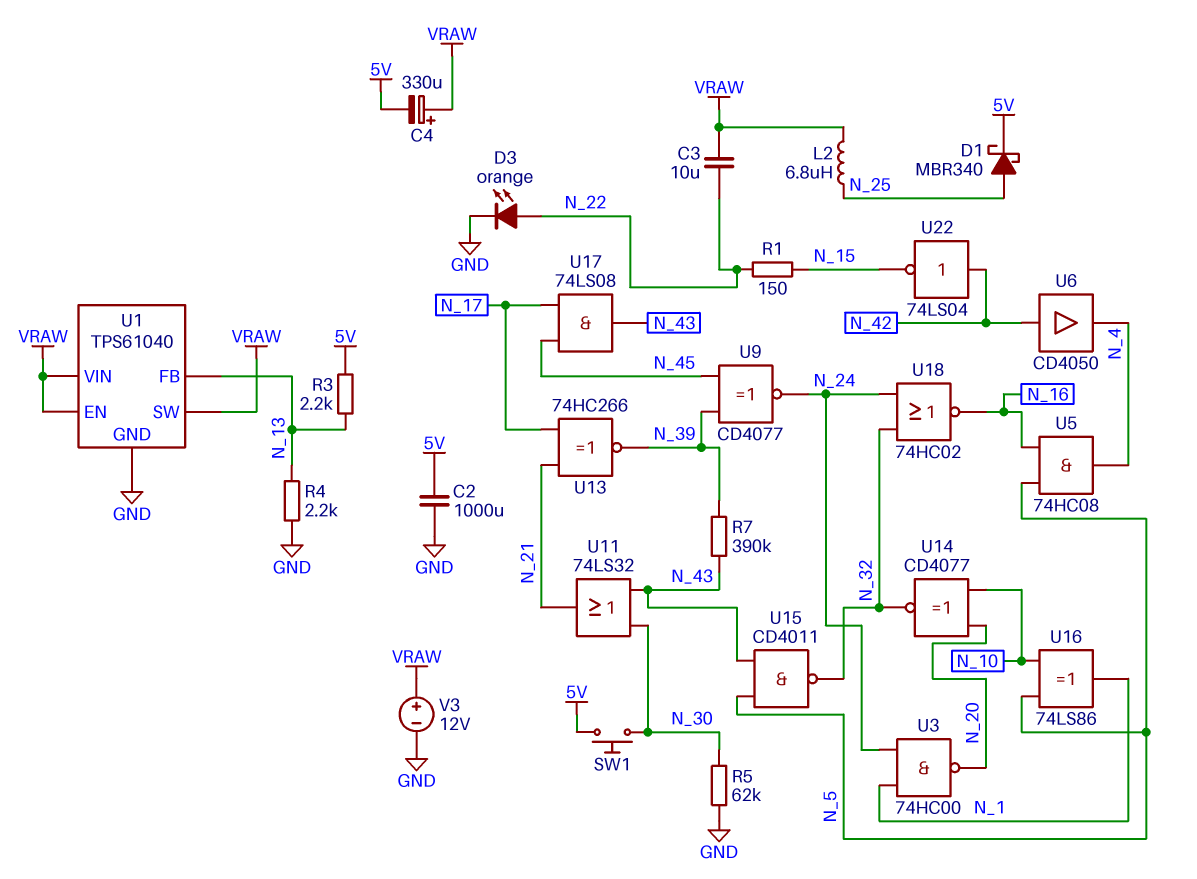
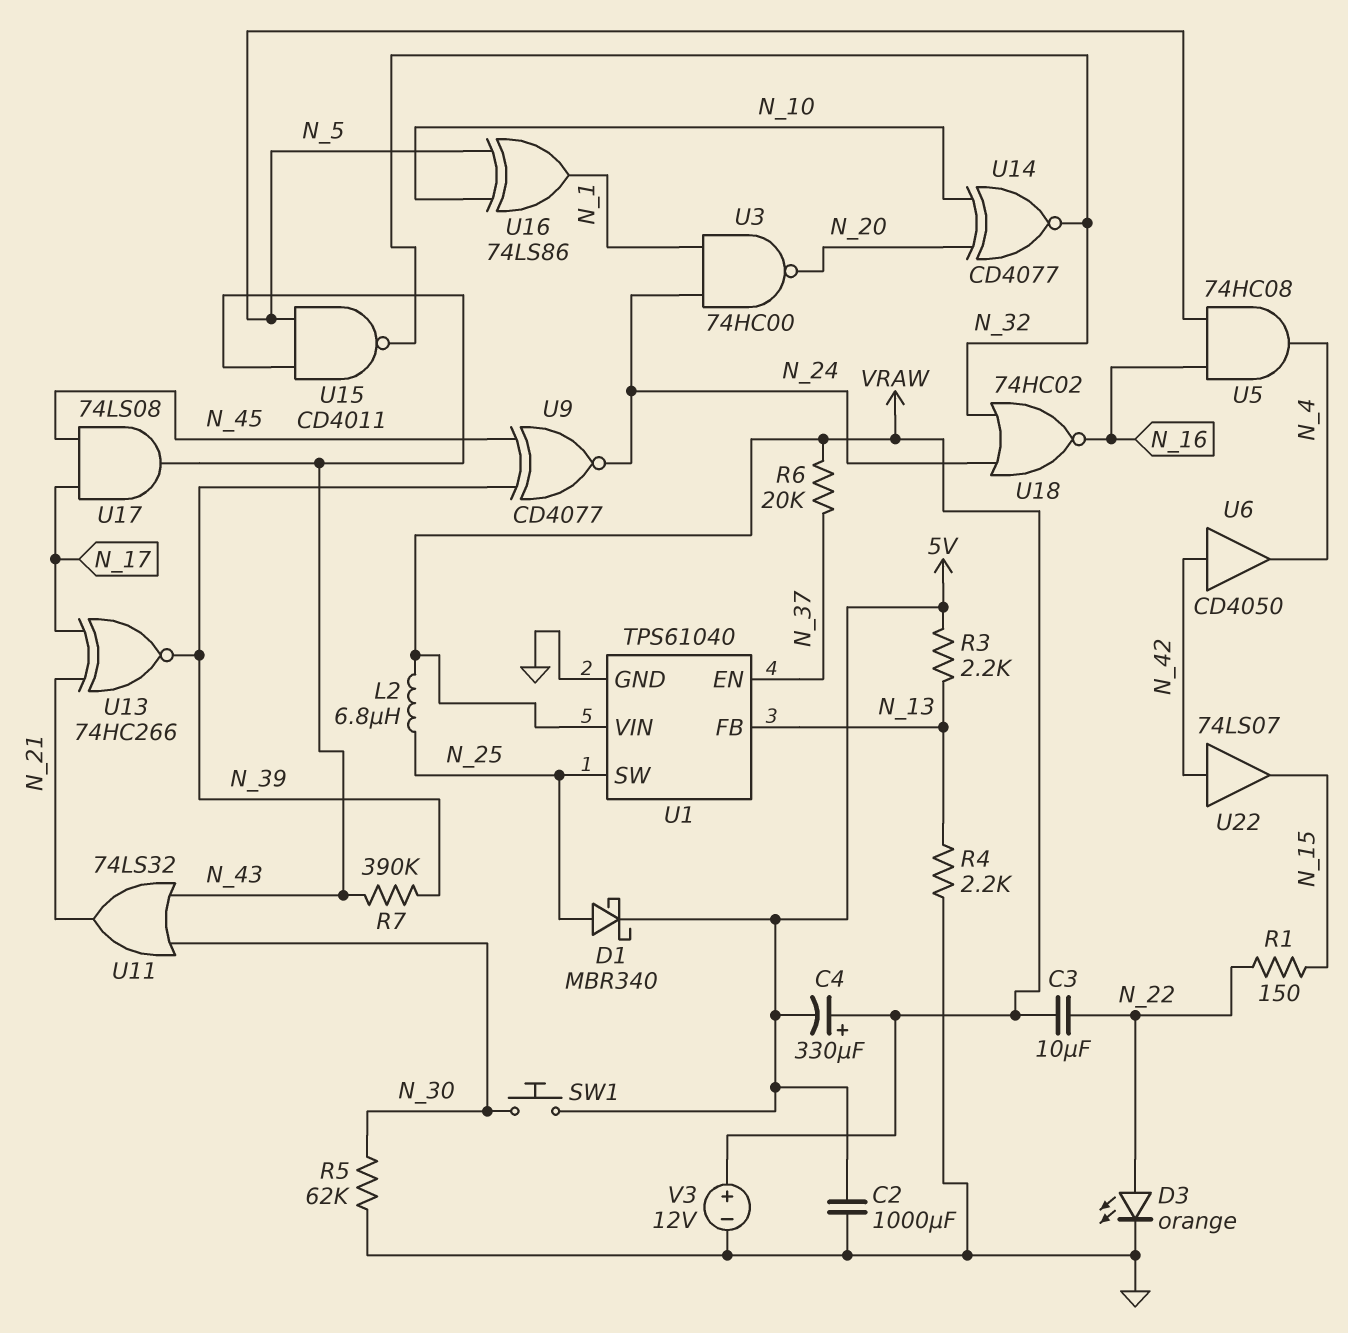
R6: none -> 20k (N_37, VRAW)
U1 pin EN: VRAW -> N_37
U1 pin SW: VRAW -> N_25
U22: NOT 74LS04 (in N_42, out N_15) -> buffer 74LS07 (in N_42, out N_15)

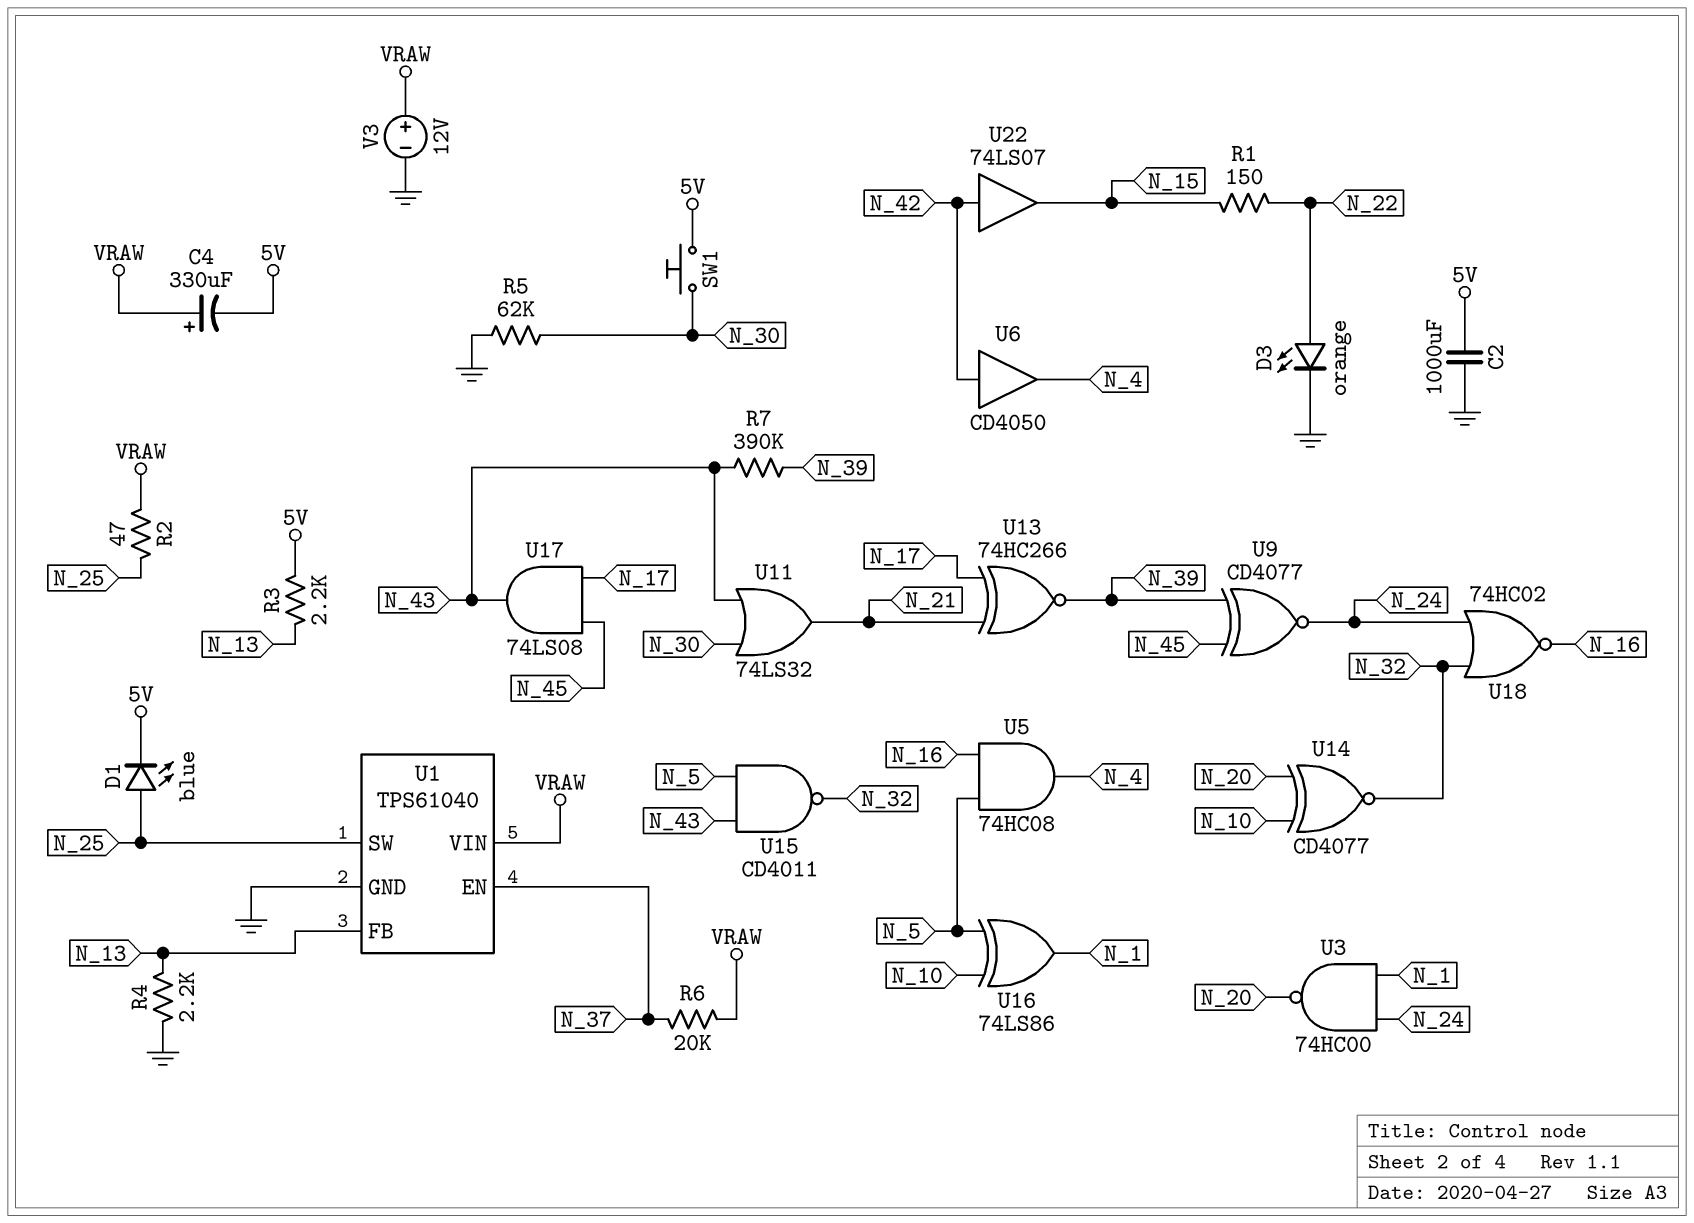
C3: 10uF (N_22, VRAW) -> none
D1: schottky MBR340 (A N_25, K 5V) -> LED blue (A N_25, K 5V)
L2: 6.8uH (N_25, VRAW) -> none
R2: none -> 47 (N_25, VRAW)

